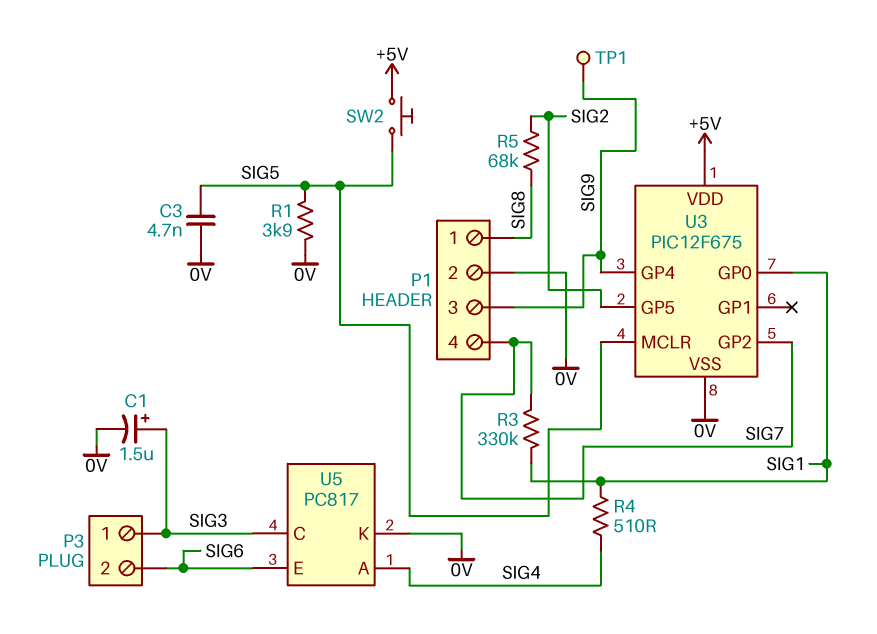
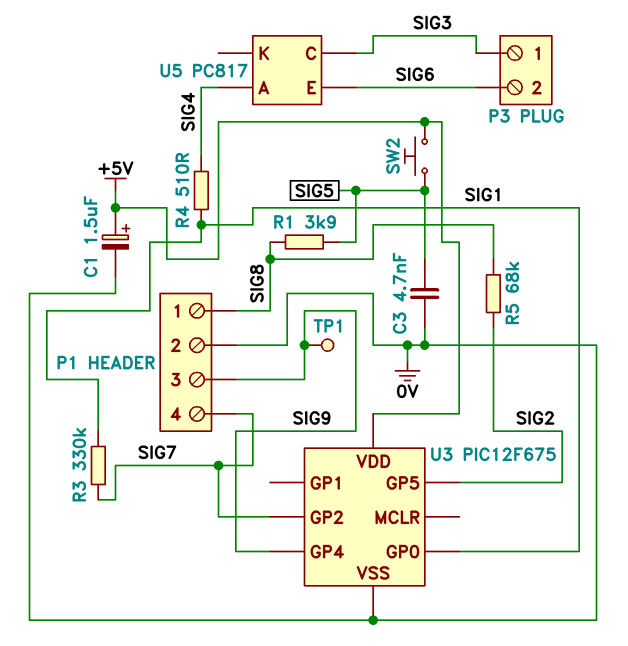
C1: 1.5uF (plus SIG3, minus 0V) -> 1.5uF (plus +5V, minus 0V)
R1: 3.9k (0V, SIG5) -> 3.9k (SIG5, SIG8)
U3 pin MCLR: SIG5 -> none
U5 pin K: 0V -> none

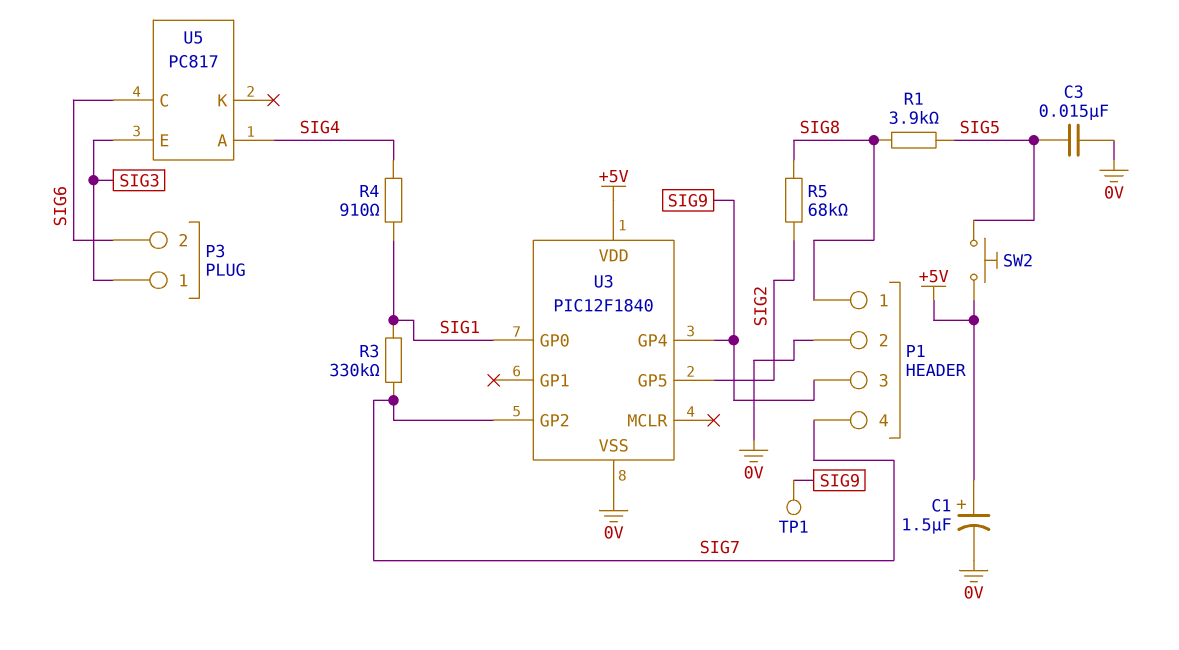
C3: 4.7nF (0V, SIG5) -> 15nF (0V, SIG5)
R4: 510 (SIG1, SIG4) -> 910 (SIG1, SIG4)
U3: PIC12F675 -> PIC12F1840
U5 pin C: SIG3 -> SIG6
U5 pin E: SIG6 -> SIG3

